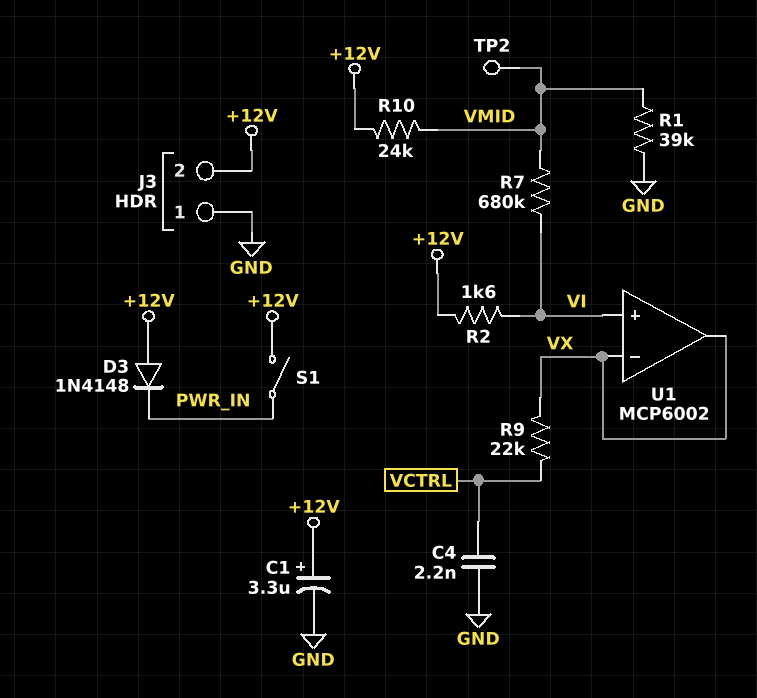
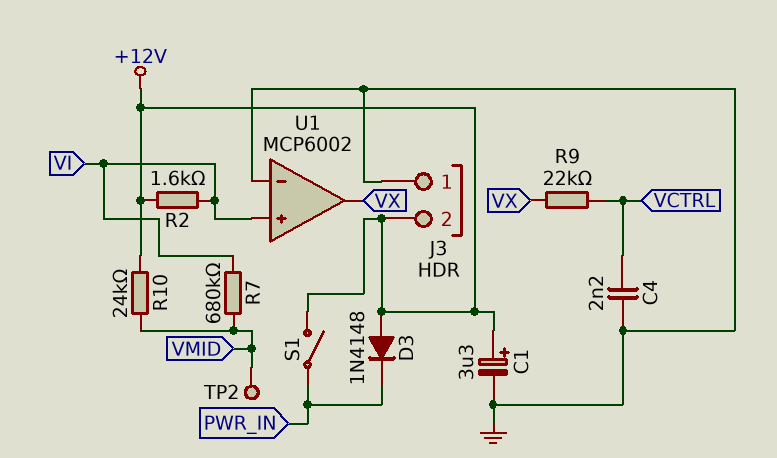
R1: 39k (GND, VMID) -> none
U1 pin in-: VX -> GND

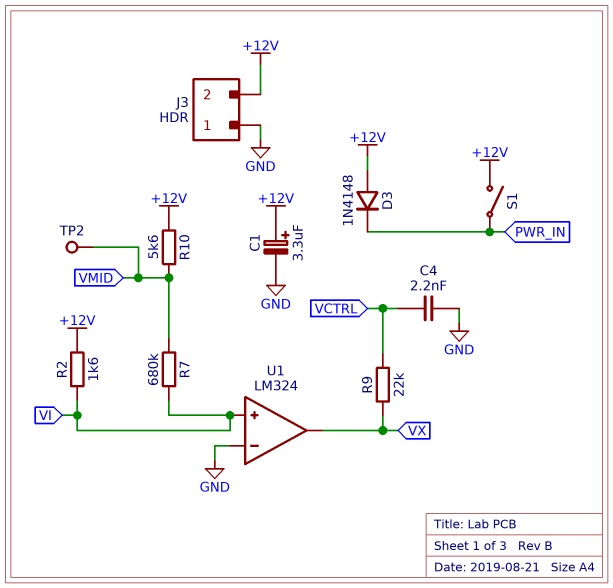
R10: 24k (+12V, VMID) -> 5.6k (+12V, VMID)
U1: MCP6002 -> LM324

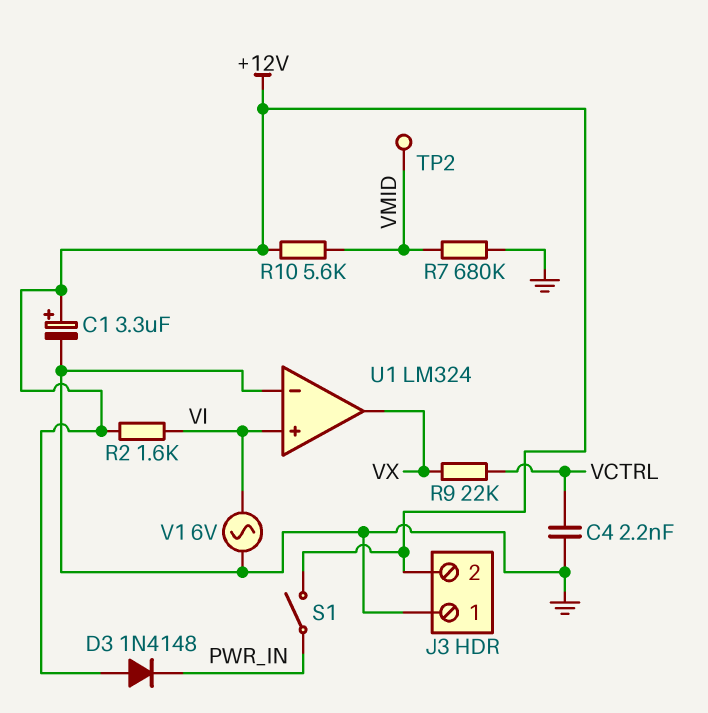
R7: 680k (VI, VMID) -> 680k (GND, VMID)
V1: none -> AC 6V (GND, VI)

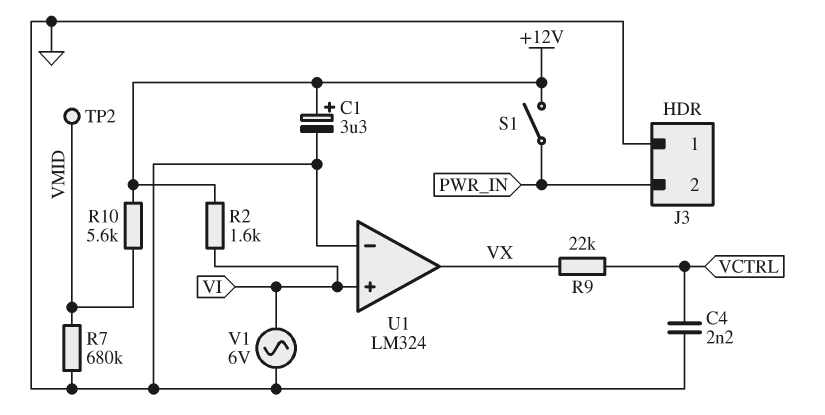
D3: diode 1N4148 (A +12V, K PWR_IN) -> none
J3 pin 2: +12V -> PWR_IN

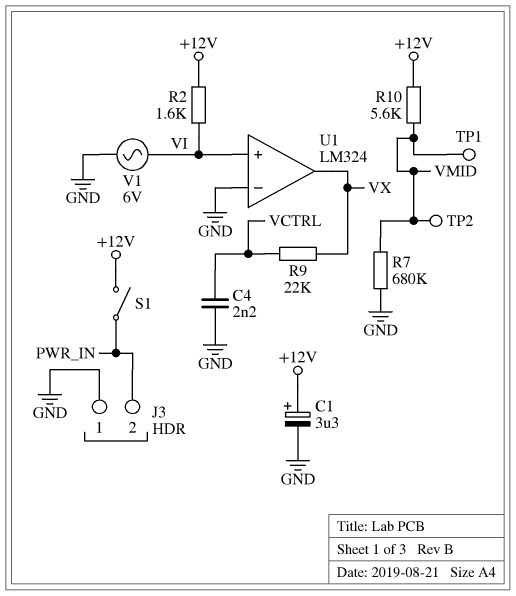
TP1: none -> test point (VMID)

